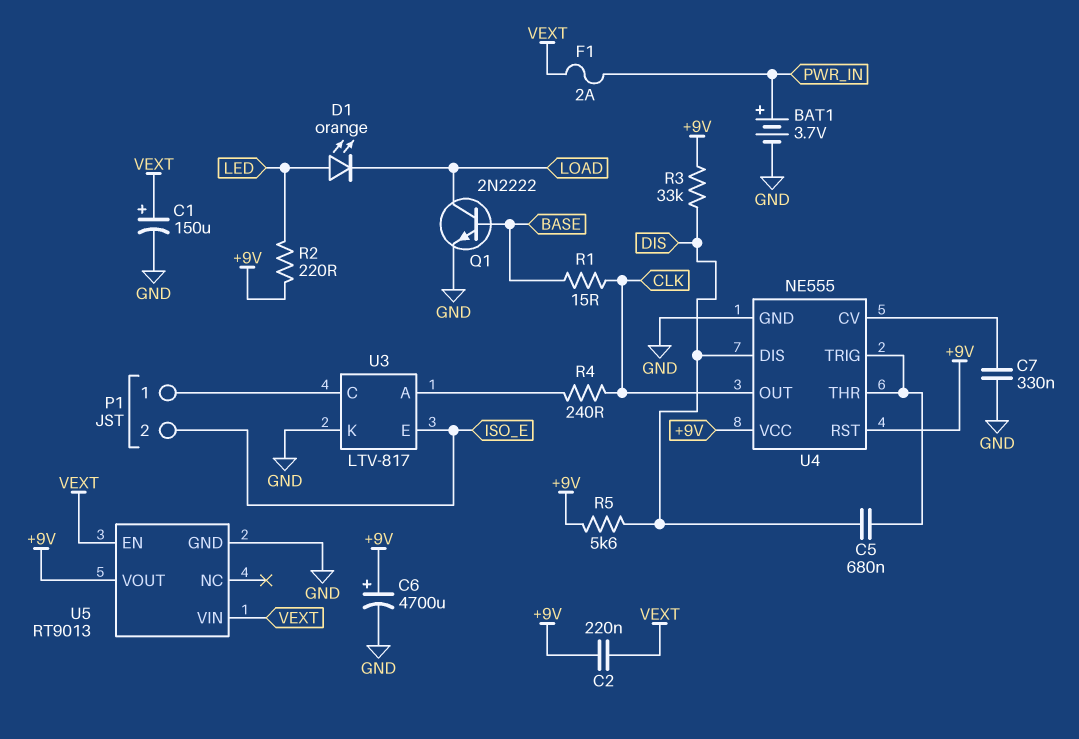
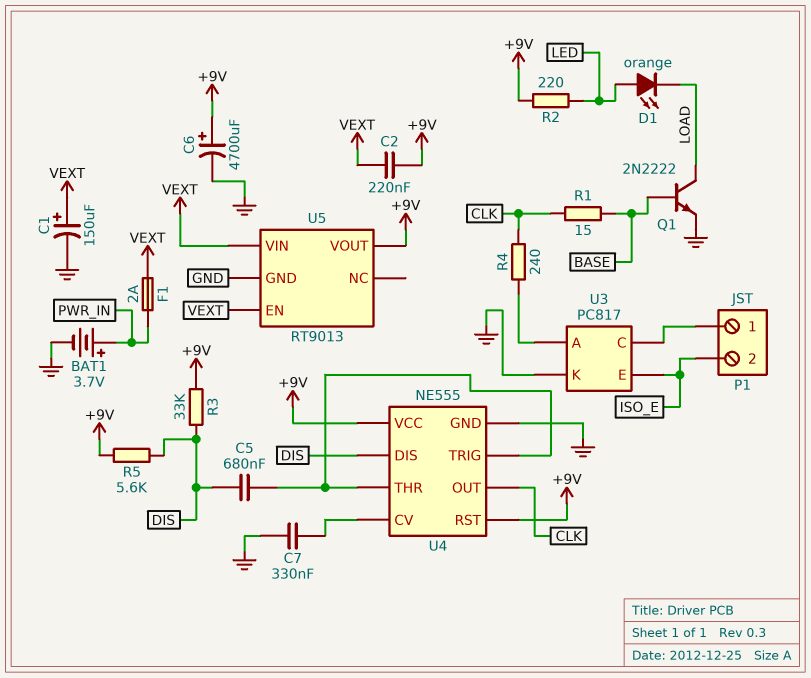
U3: LTV-817 -> PC817

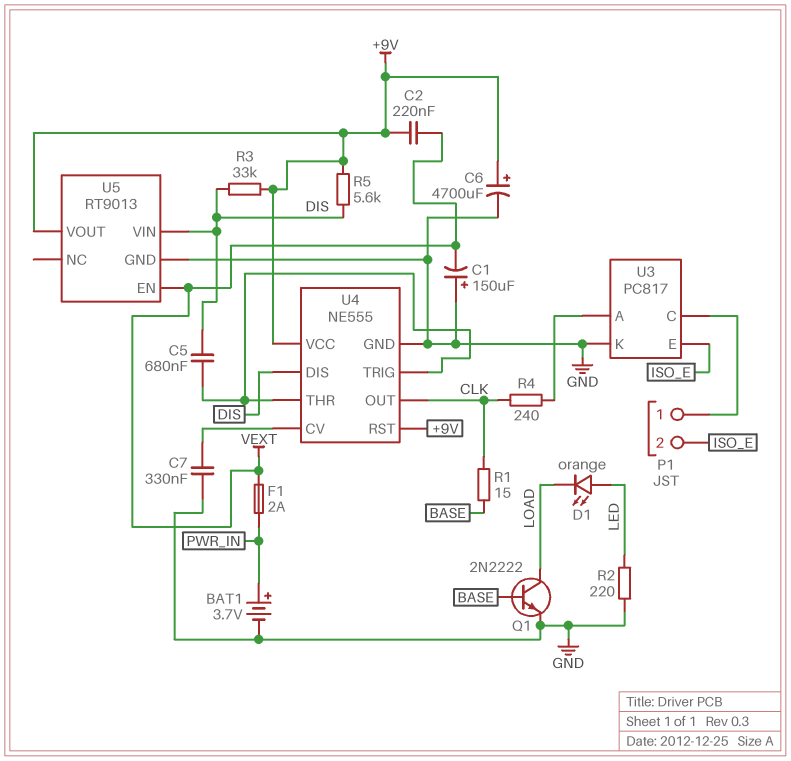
C1: 150uF (plus VEXT, minus GND) -> 150uF (plus GND, minus VEXT)
R2: 220 (+9V, LED) -> 220 (GND, LED)
U5 pin VIN: VEXT -> DIS

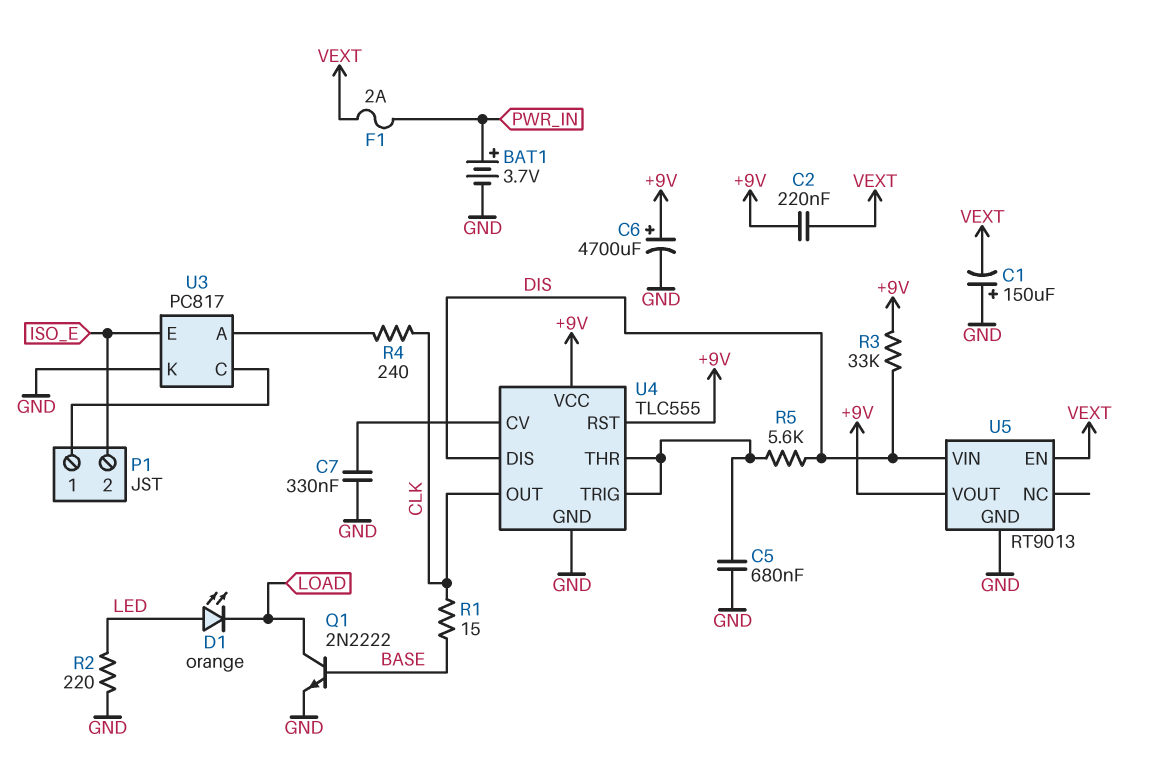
C5: 680nF (DIS, U4/THR) -> 680nF (GND, U4/THR)
R5: 5.6k (+9V, DIS) -> 5.6k (DIS, U4/THR)
U4: NE555 -> TLC555

